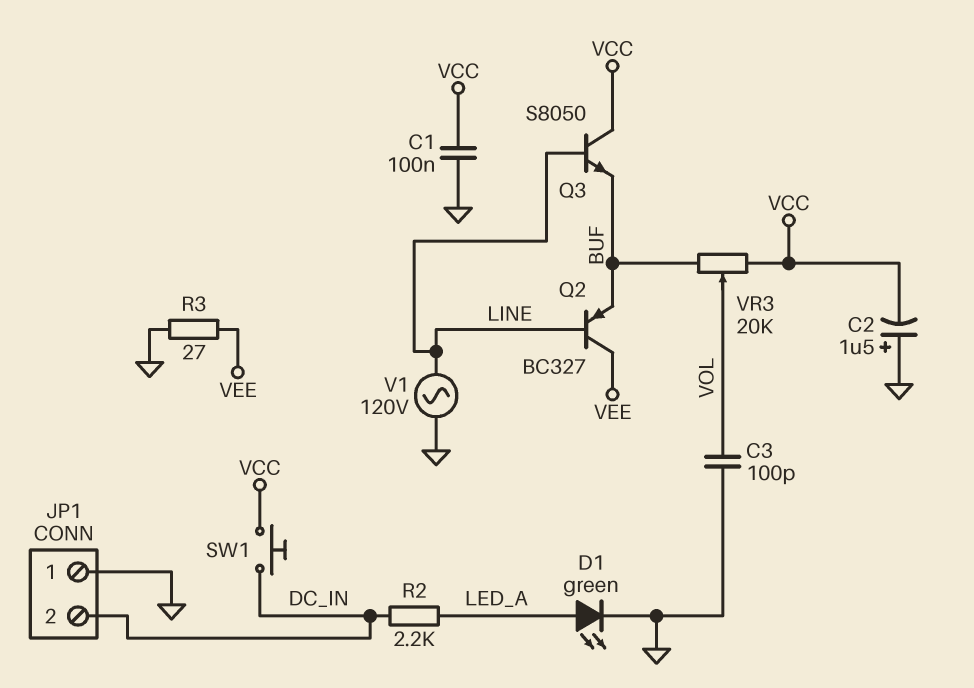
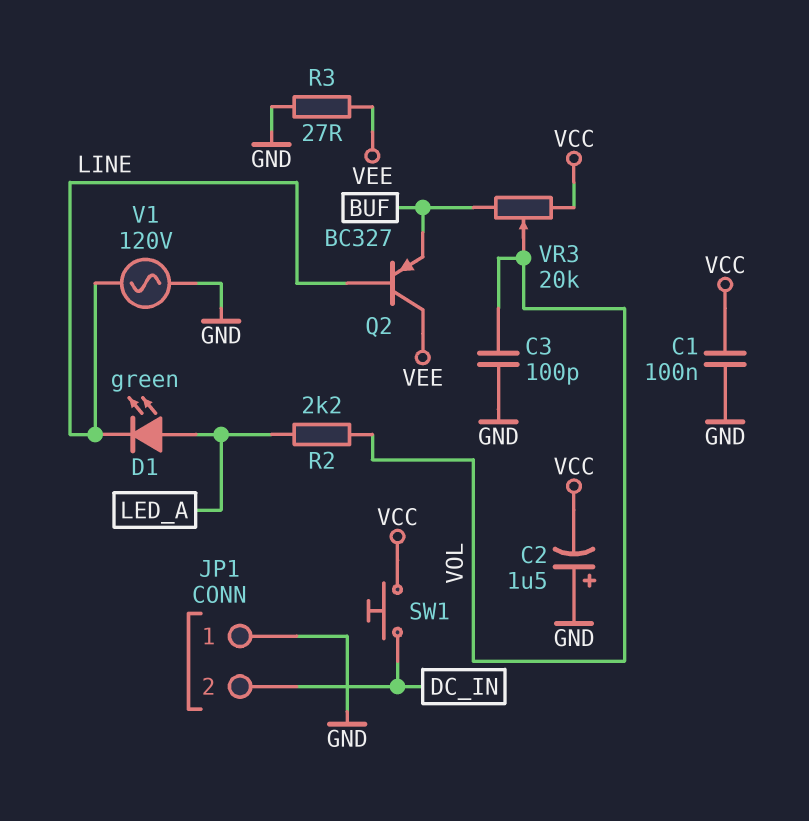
D1: LED green (A LED_A, K GND) -> LED green (A LED_A, K LINE)
Q3: NPN S8050 (B LINE, C VCC, E BUF) -> none
R2: 2.2k (DC_IN, LED_A) -> 2.2k (LED_A, VOL)

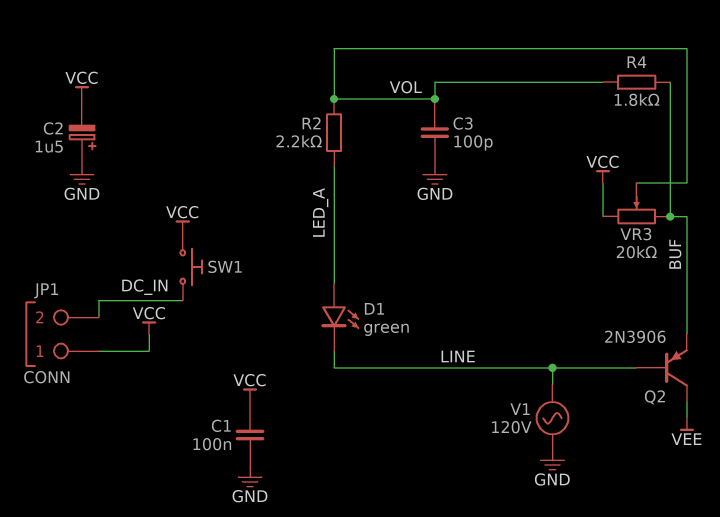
JP1 pin 1: GND -> VCC
Q2: PNP BC327 (B LINE, C VEE, E BUF) -> PNP 2N3906 (B LINE, C VEE, E BUF)
R3: 27 (GND, VEE) -> none
R4: none -> 1.8k (BUF, VOL)

